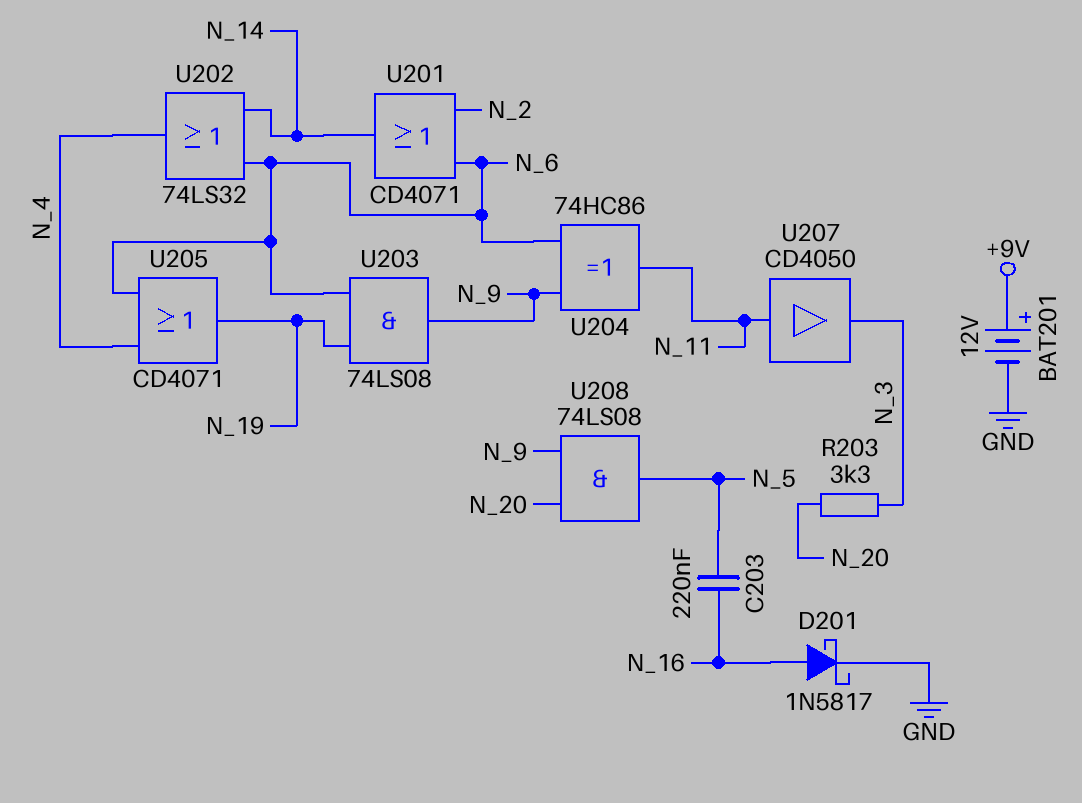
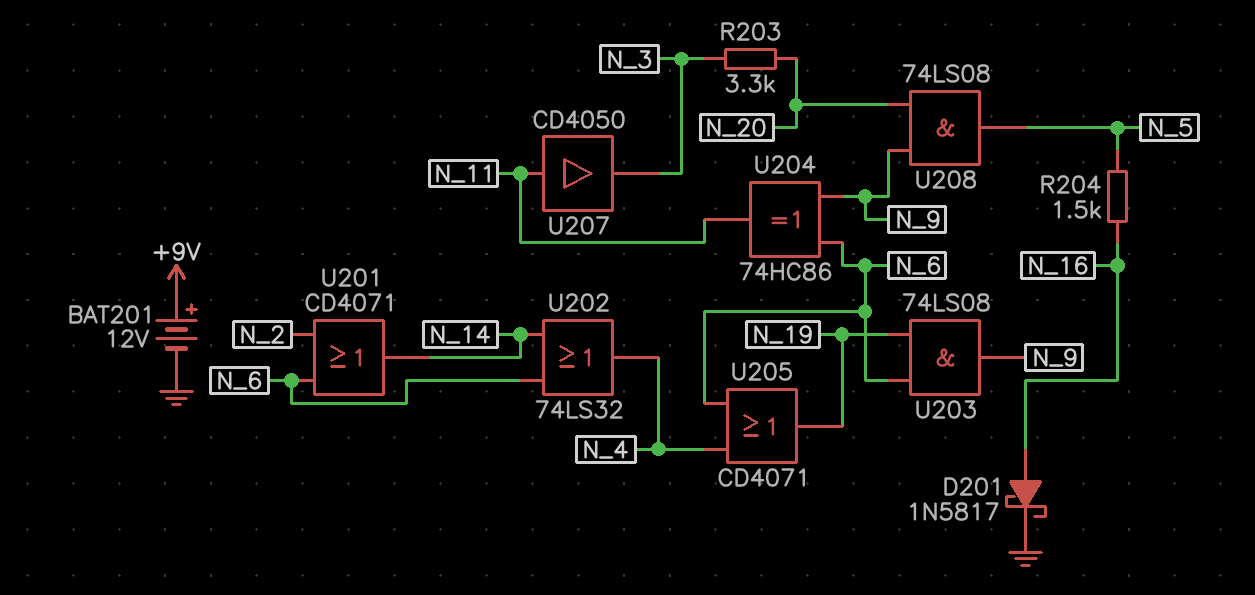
C203: 220nF (N_5, N_16) -> none
R204: none -> 1.5k (N_5, N_16)

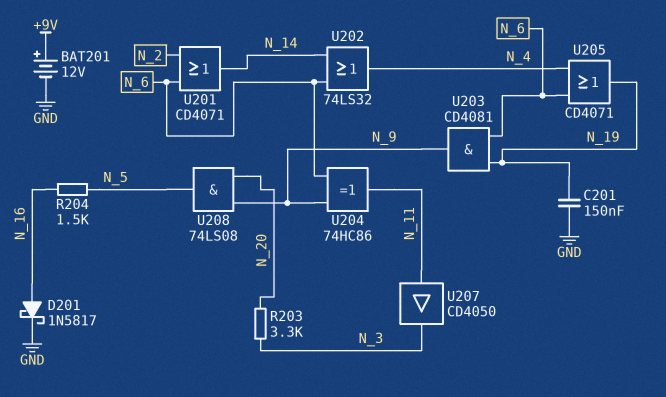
C201: none -> 150nF (GND, N_19)
U203: AND 74LS08 (in N_6, in N_19, out N_9) -> AND CD4081 (in N_6, in N_19, out N_9)

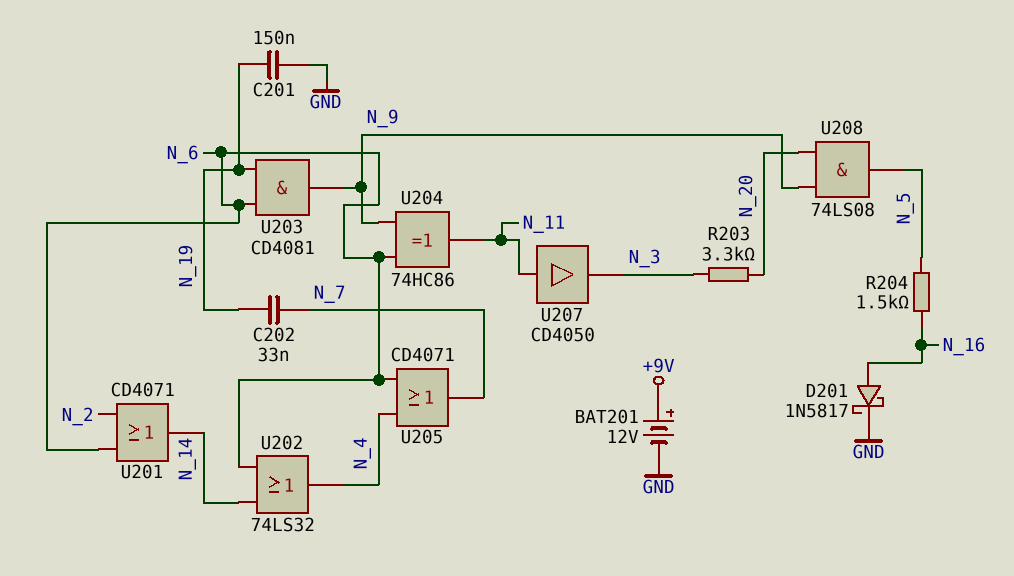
C202: none -> 33nF (N_7, N_19)
U205: OR CD4071 (in N_4, in N_6, out N_19) -> OR CD4071 (in N_4, in N_6, out N_7)

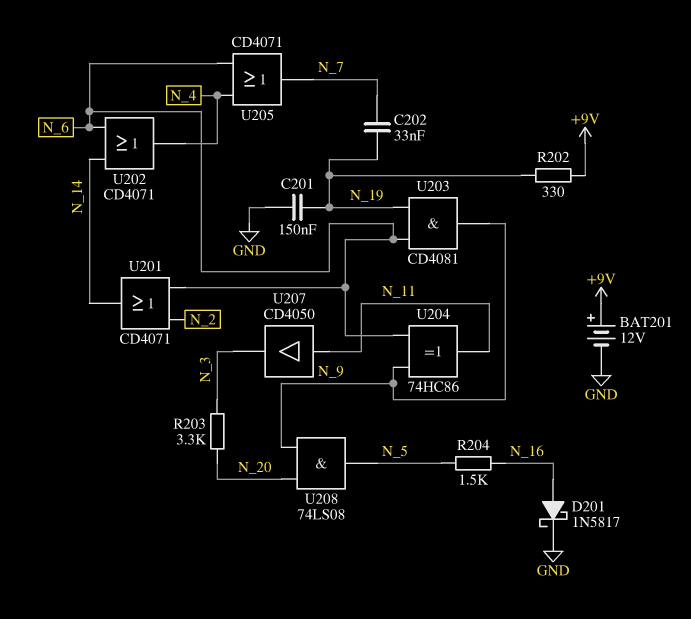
R202: none -> 330 (+9V, N_19)
U202: OR 74LS32 (in N_6, in N_14, out N_4) -> OR CD4071 (in N_6, in N_14, out N_4)

